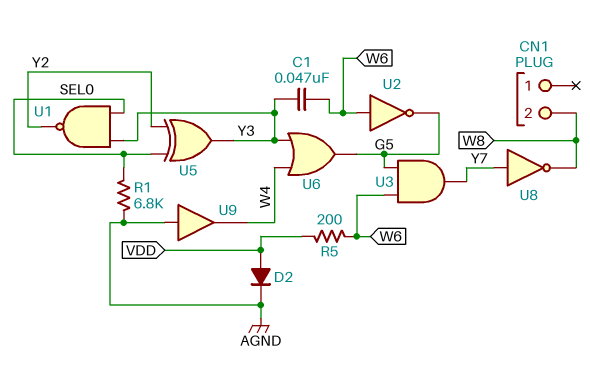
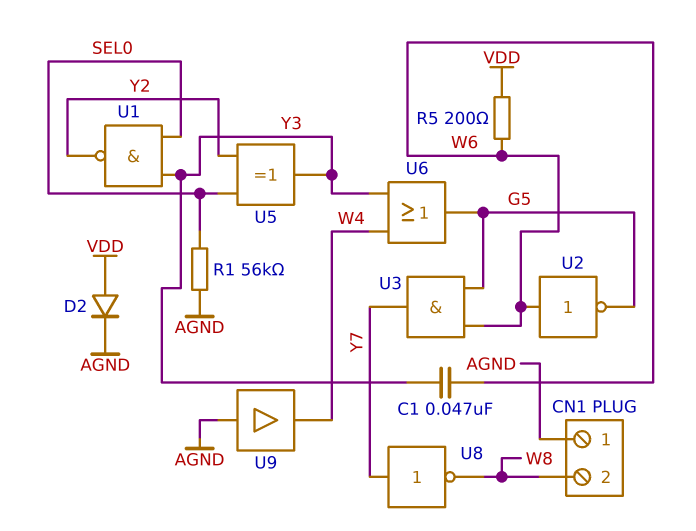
CN1 pin 1: none -> AGND
R1: 6.8k (AGND, SEL0) -> 56k (AGND, SEL0)

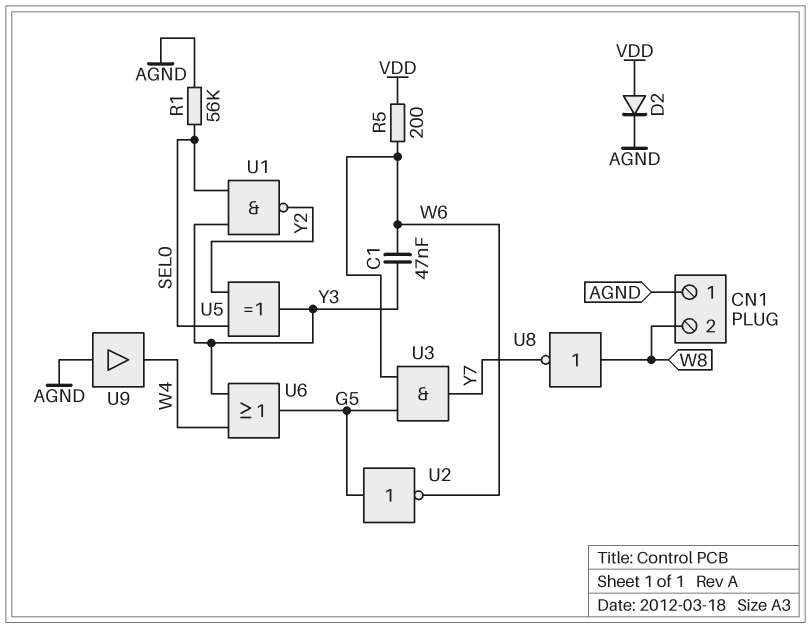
U2: NOT (in W6, out G5) -> NOT (in G5, out W6)
U8: NOT (in Y7, out W8) -> NOT (in W8, out Y7)

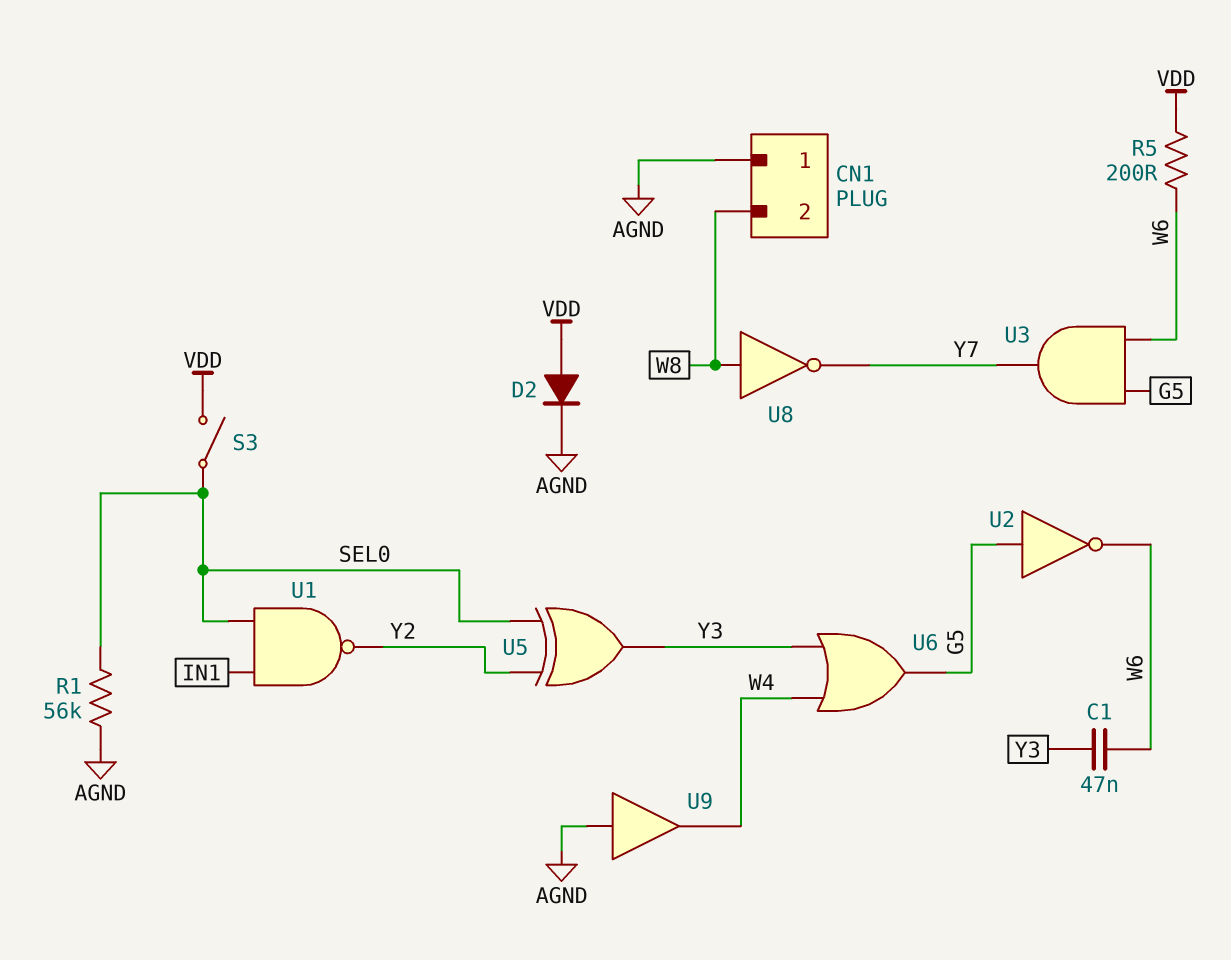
S3: none -> switch (SEL0, VDD)
U1: NAND (in SEL0, in Y3, out Y2) -> NAND (in IN1, in SEL0, out Y2)

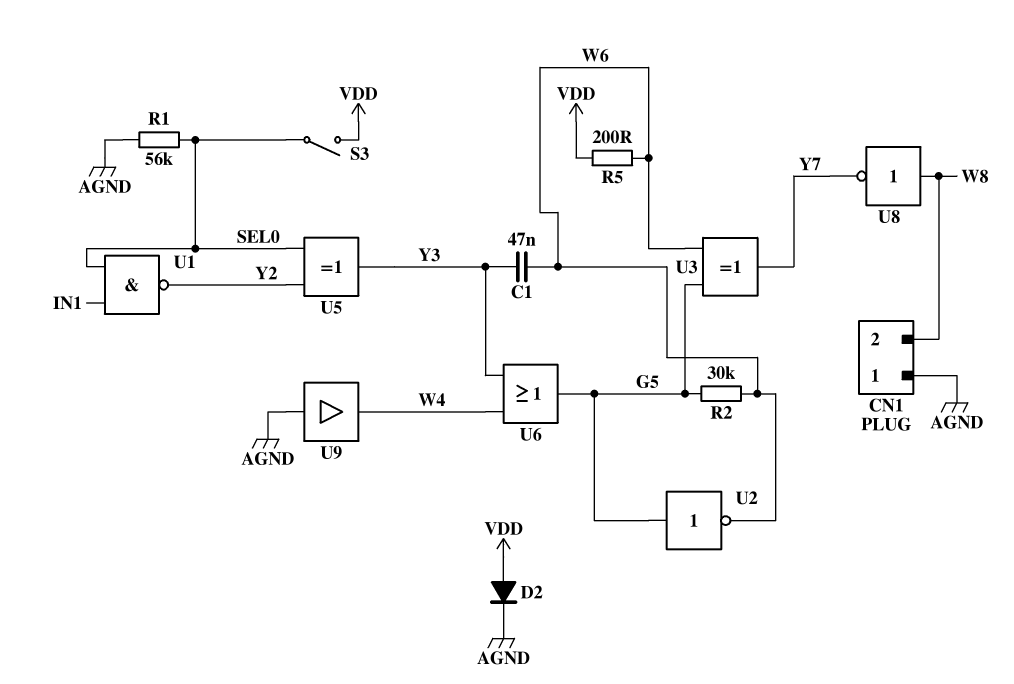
R2: none -> 30k (G5, W6)
U3: AND (in G5, in W6, out Y7) -> XOR (in G5, in W6, out Y7)

